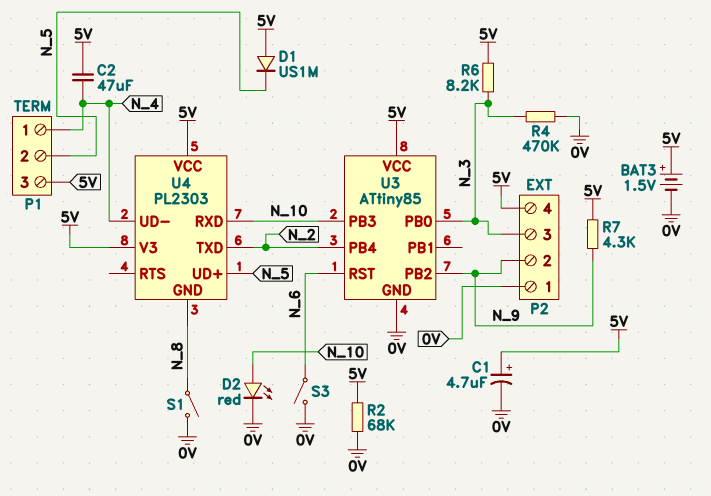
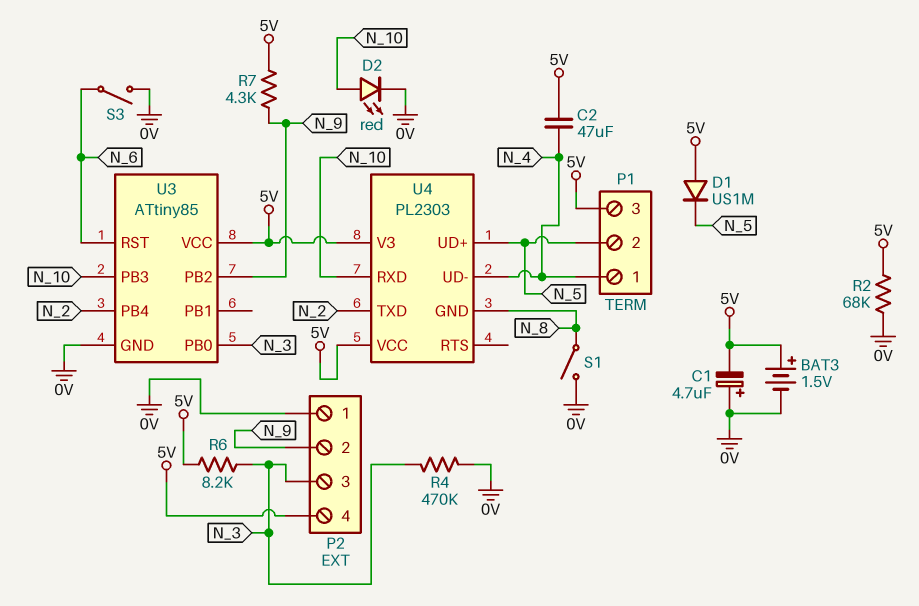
C1: 4.7uF (plus 5V, minus 0V) -> 4.7uF (plus 0V, minus 5V)

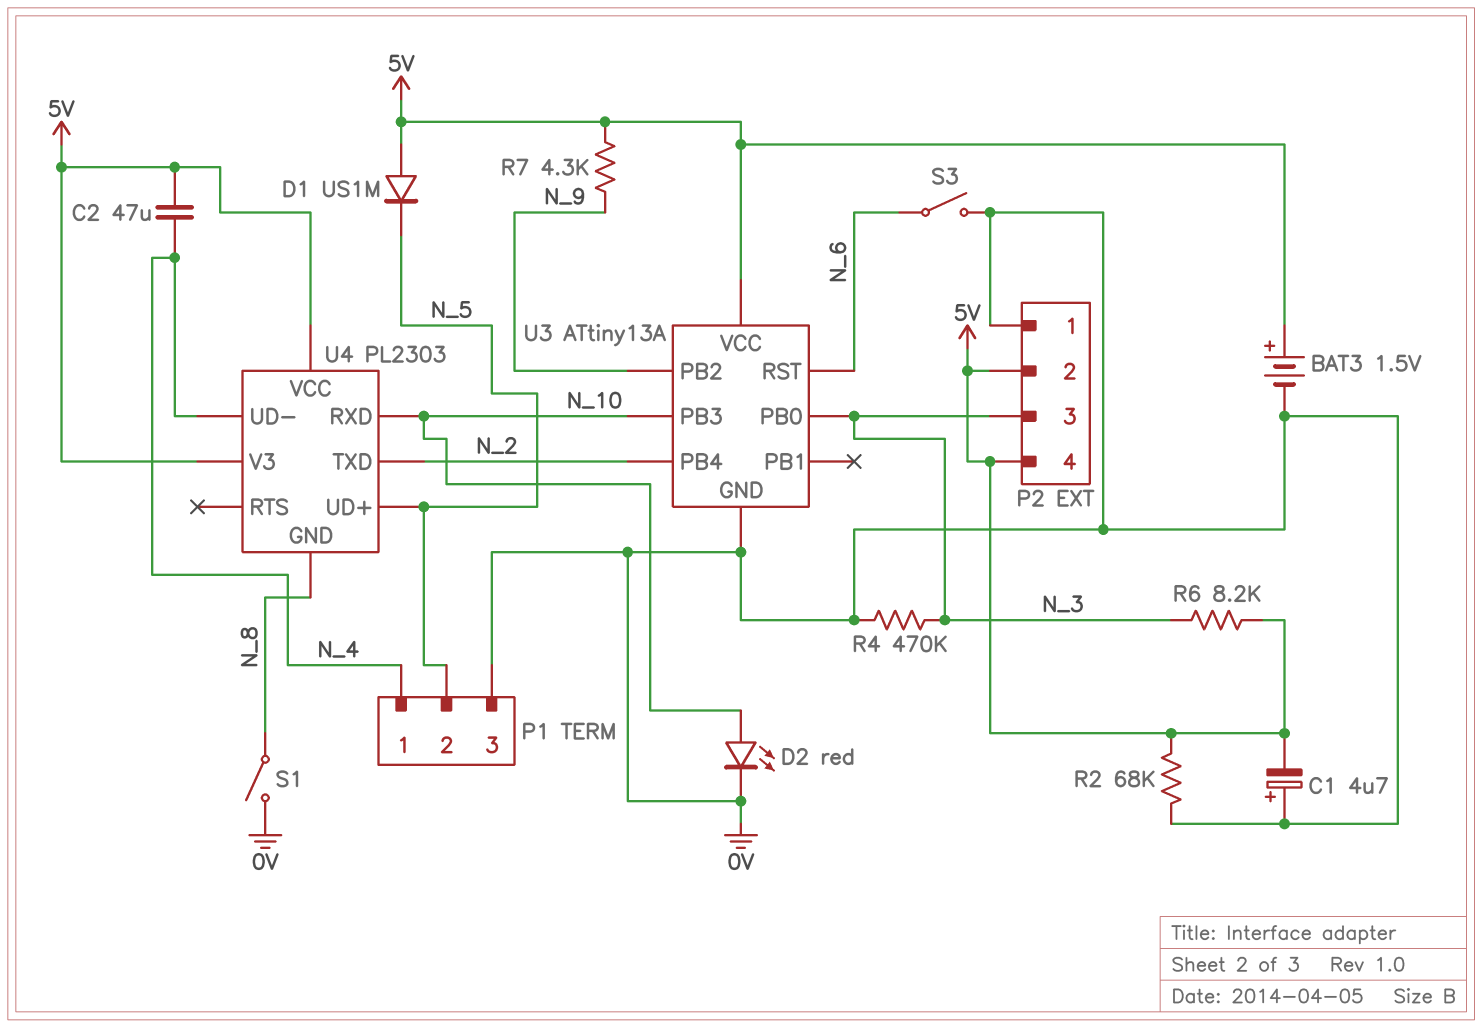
P1 pin 3: 5V -> 0V
P2 pin 2: N_9 -> 5V
U3: ATtiny85 -> ATtiny13A

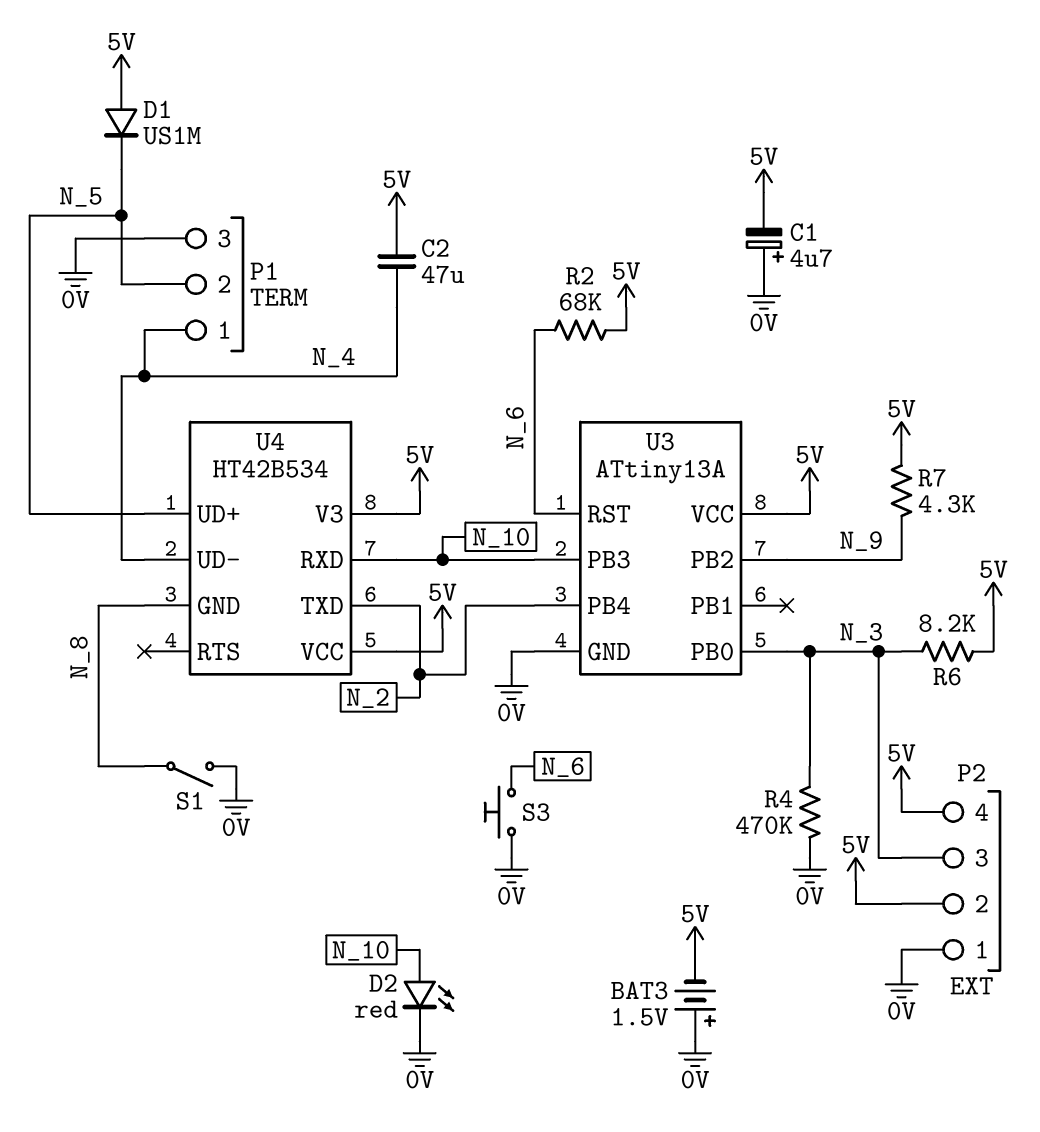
BAT3: 1.5V (plus 5V, minus 0V) -> 1.5V (plus 0V, minus 5V)
R2: 68k (0V, 5V) -> 68k (5V, N_6)
S3: switch (0V, N_6) -> button (0V, N_6)
U4: PL2303 -> HT42B534

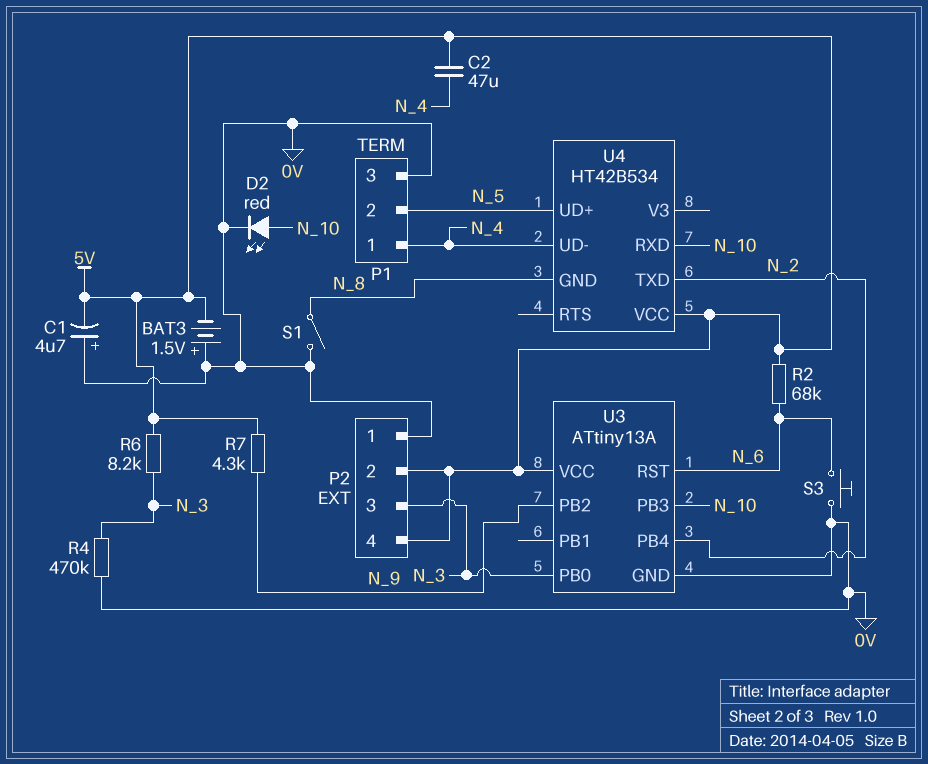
D1: diode US1M (A 5V, K N_5) -> none
U4 pin V3: 5V -> none

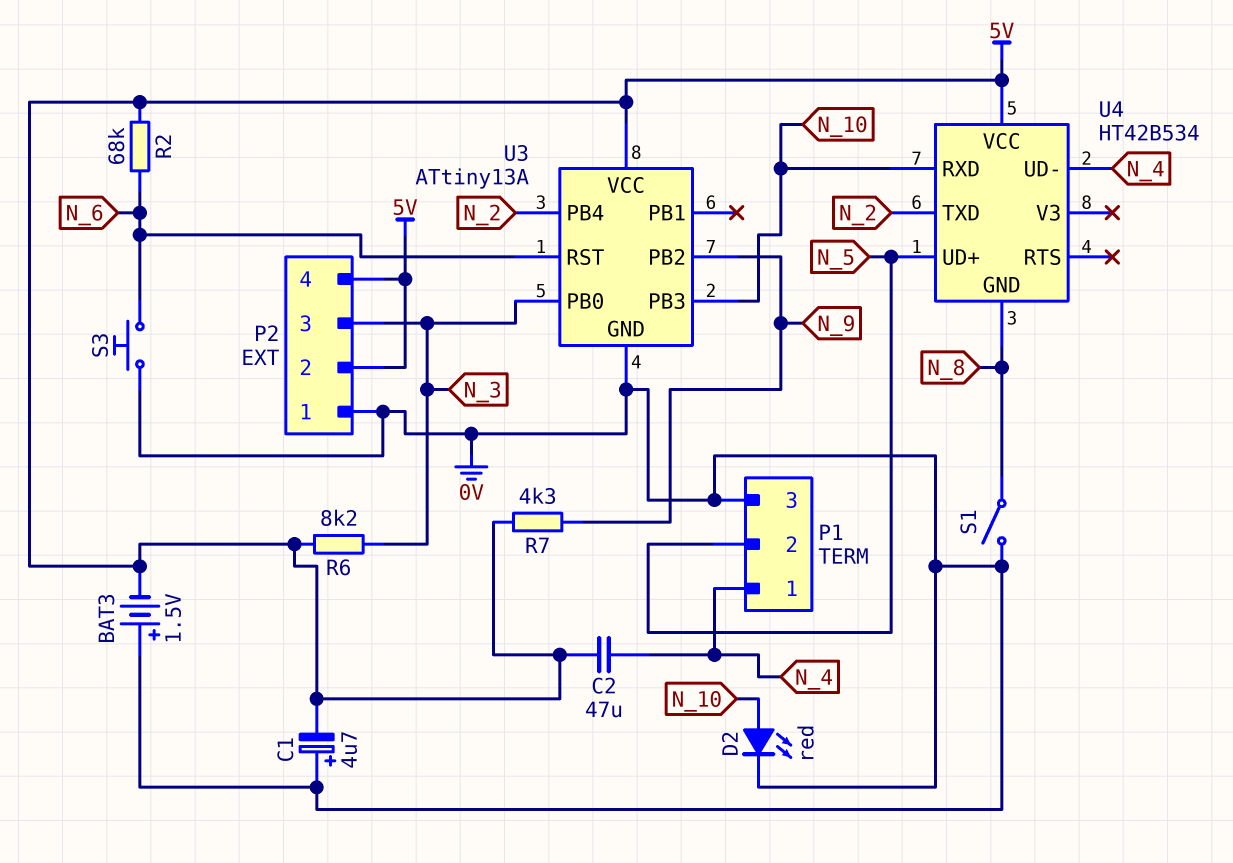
R4: 470k (0V, N_3) -> none

